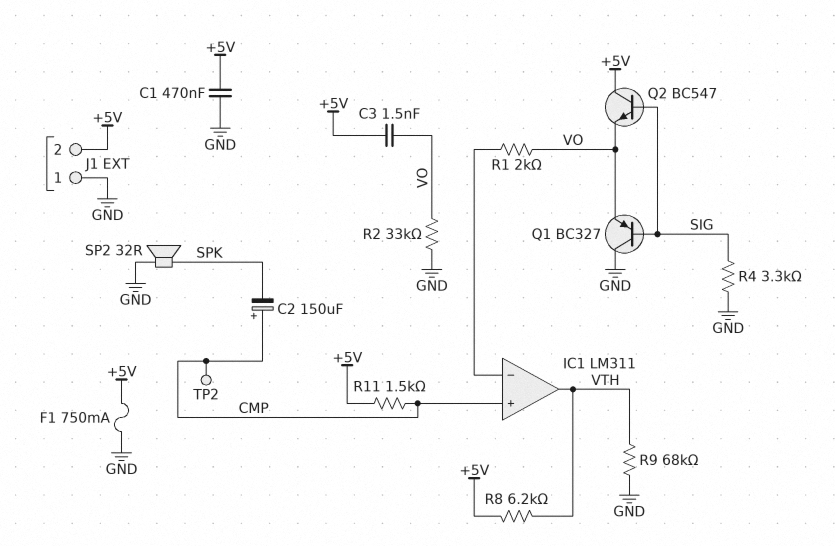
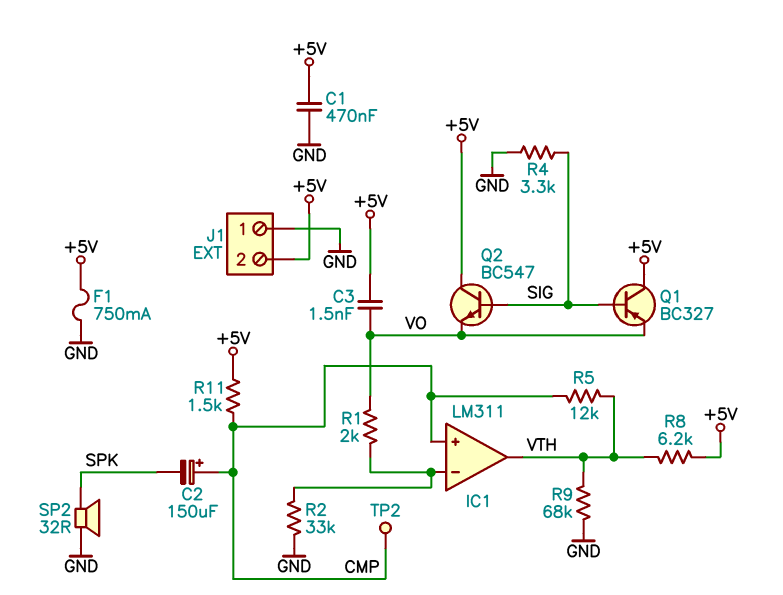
Q1: PNP BC327 (B SIG, C GND, E VO) -> PNP BC327 (B SIG, C +5V, E VO)
R2: 33k (GND, VO) -> 33k (GND, IC1/in-)
R5: none -> 12k (CMP, VTH)

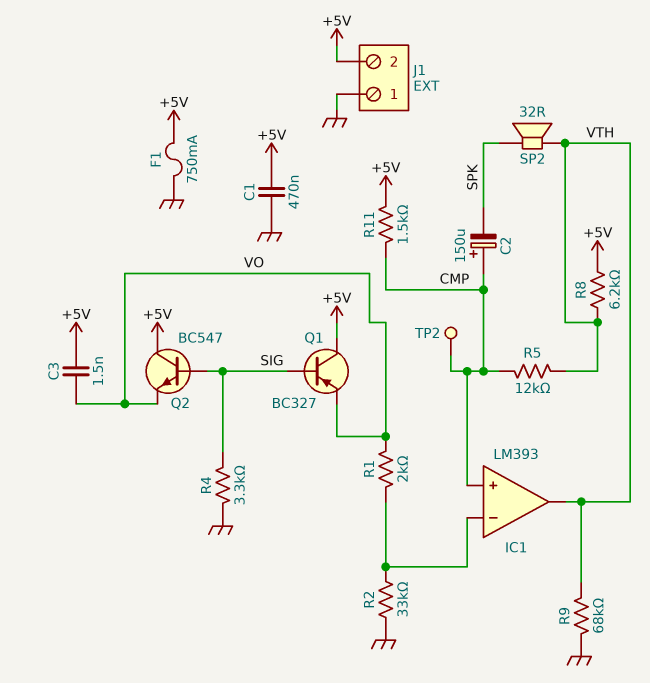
IC1: LM311 -> LM393
SP2: speaker 32R (GND, SPK) -> speaker 32R (SPK, VTH)

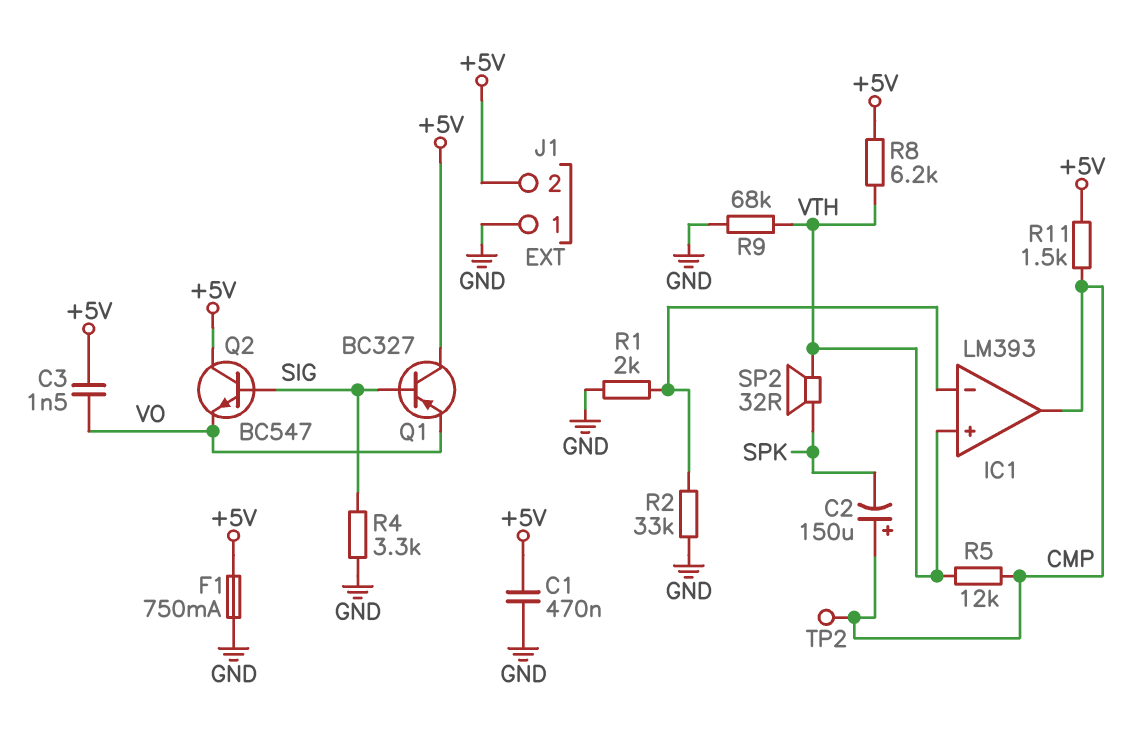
IC1 pin in+: CMP -> VTH
IC1 pin out: VTH -> CMP
R1: 2k (IC1/in-, VO) -> 2k (GND, IC1/in-)

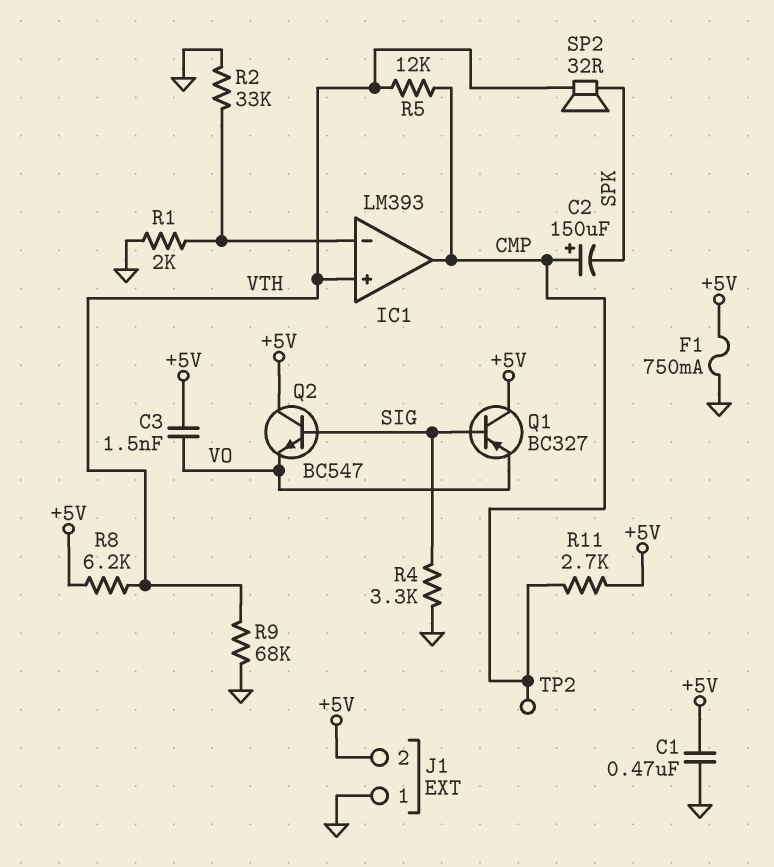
R11: 1.5k (+5V, CMP) -> 2.7k (+5V, CMP)

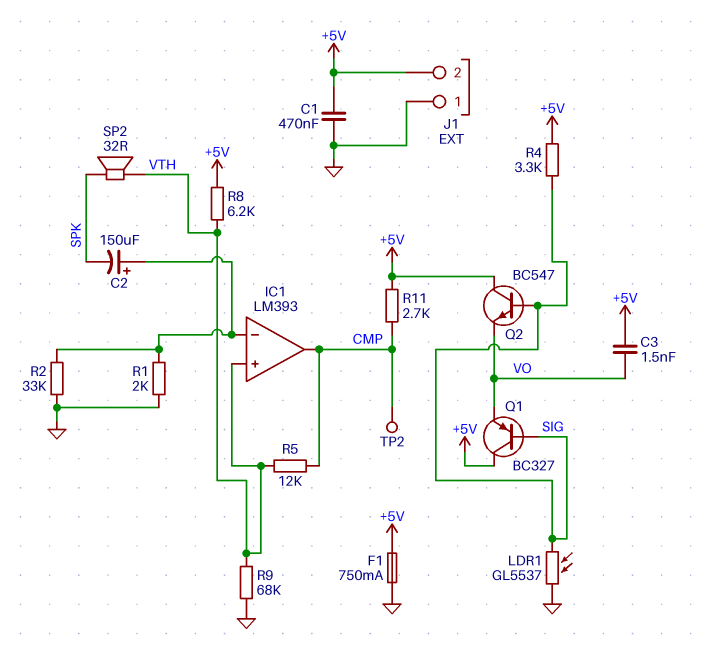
C2: 150uF (plus CMP, minus SPK) -> 150uF (plus IC1/in-, minus SPK)
LDR1: none -> GL5537 (GND, SIG)
R4: 3.3k (GND, SIG) -> 3.3k (+5V, SIG)

